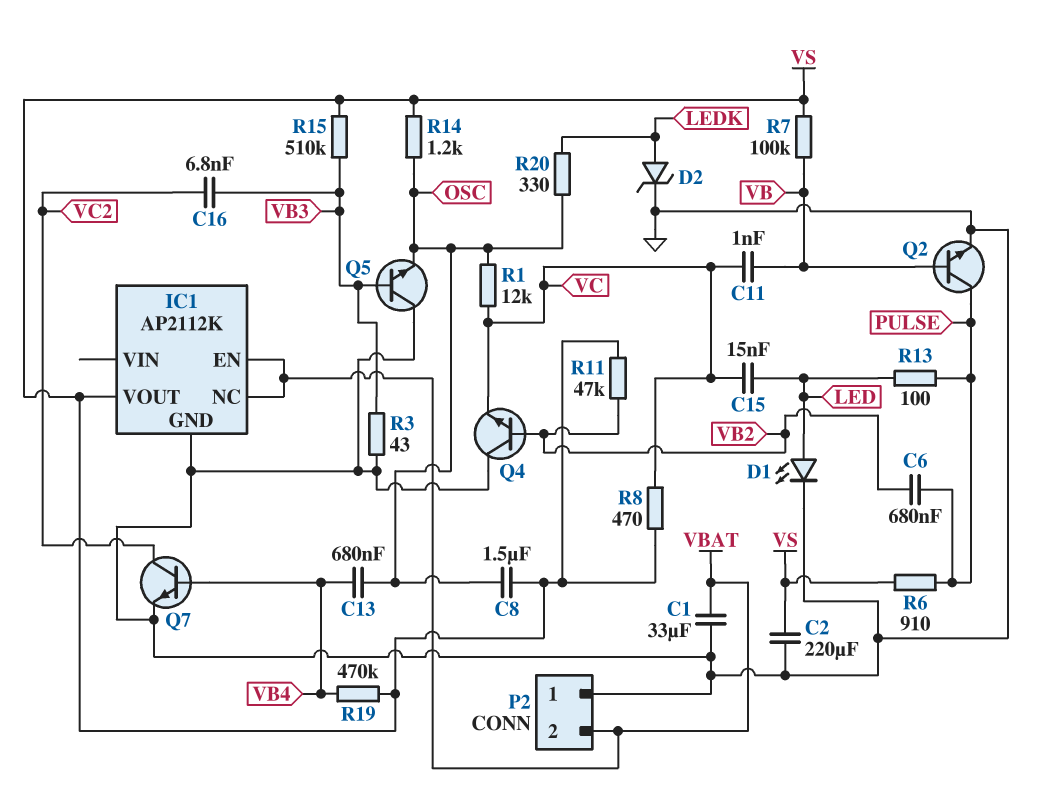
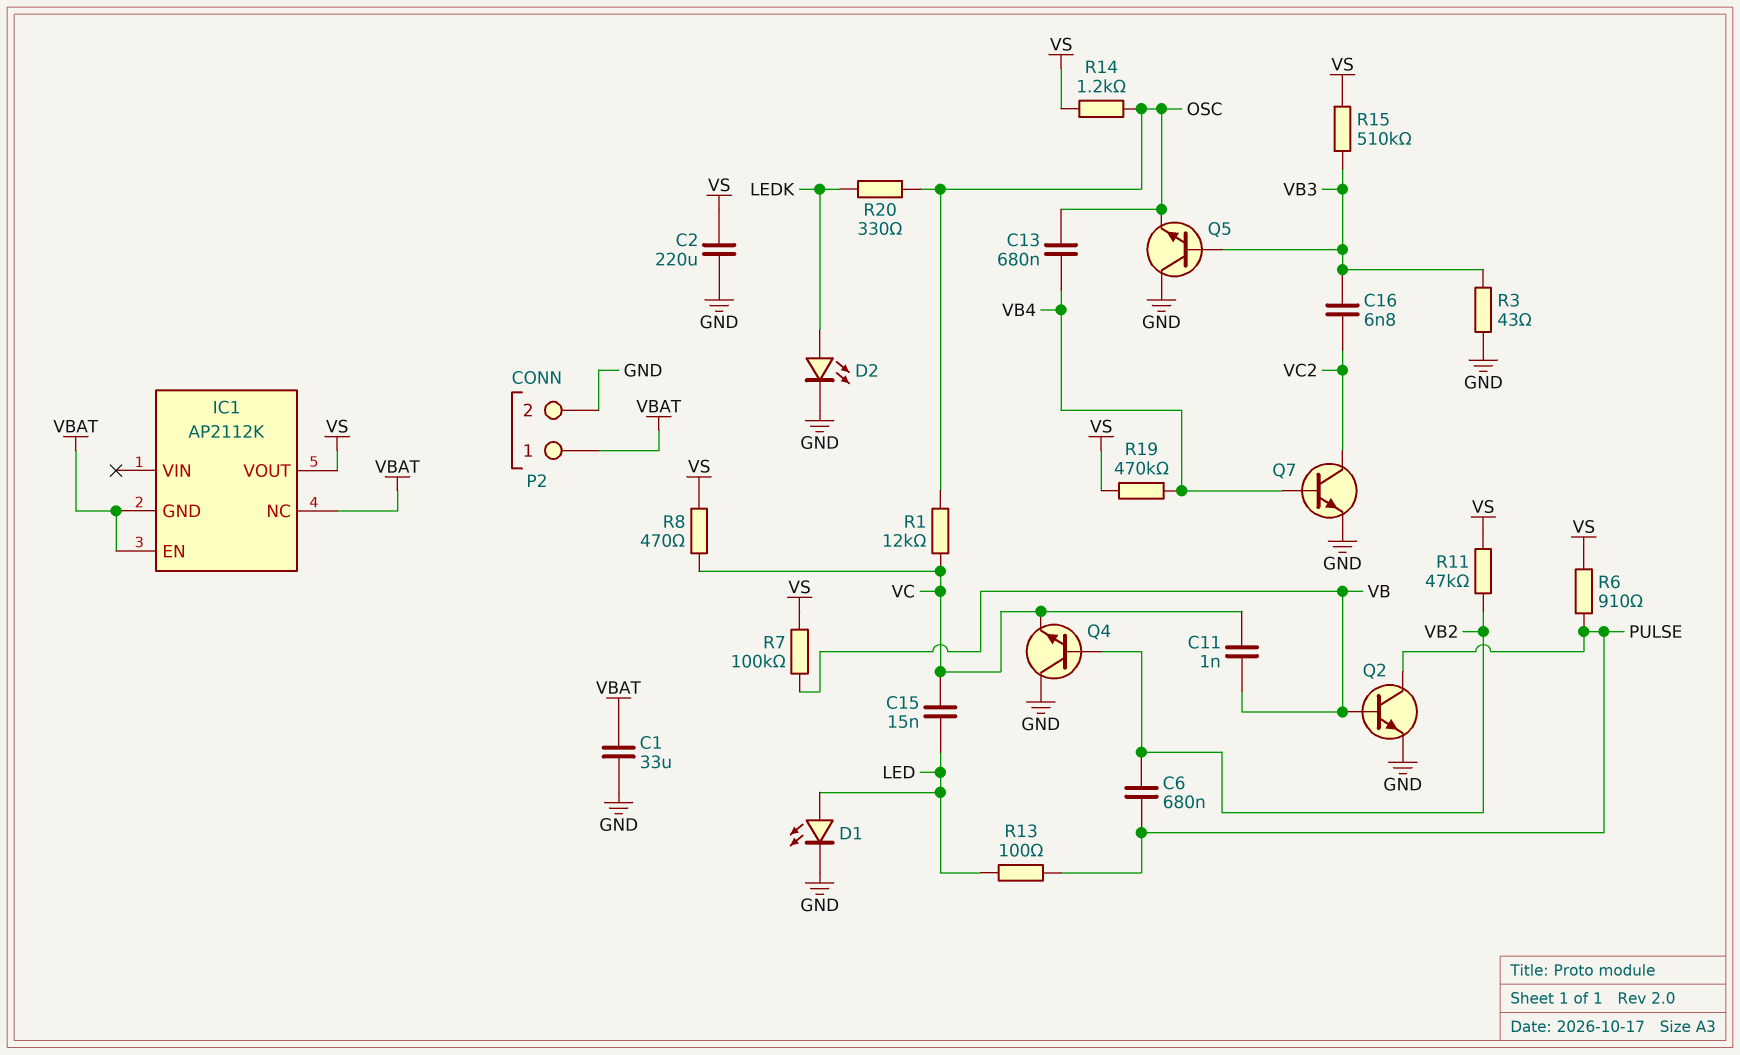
C8: 1.5uF (OSC, VS) -> none
D2: zener (A LEDK, K GND) -> LED (A LEDK, K GND)
IC1 pin GND: GND -> VBAT
P2 pin 1: GND -> VBAT
P2 pin 2: VBAT -> GND

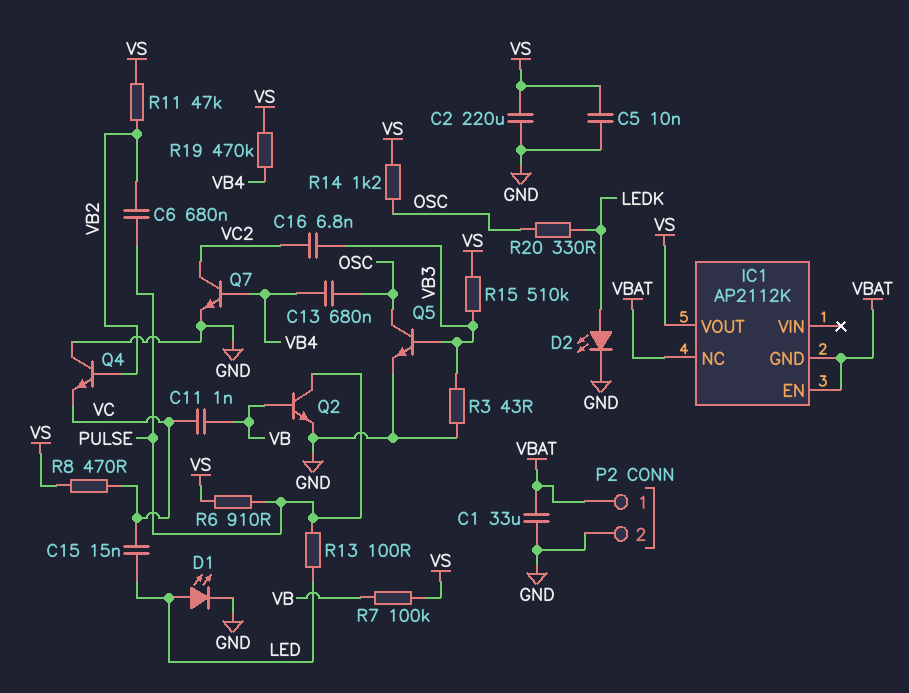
C5: none -> 10nF (GND, VS)
Q5: NPN (B VB3, C GND, E OSC) -> NPN (B VB3, C OSC, E GND)
R1: 12k (OSC, VC) -> none

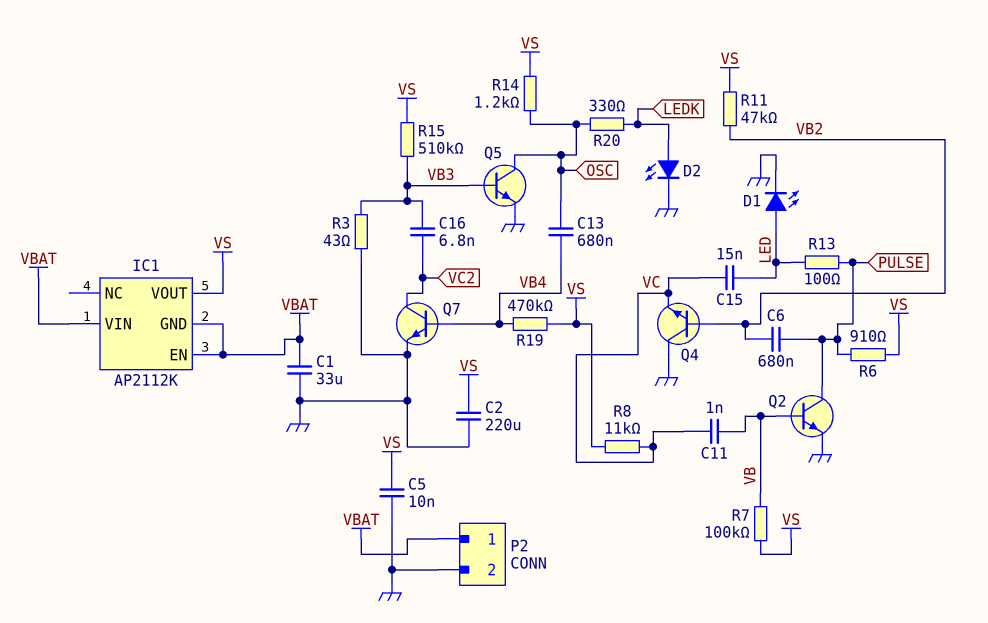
IC1 pin NC: VBAT -> none
IC1 pin VIN: none -> VBAT
R8: 470 (VC, VS) -> 11k (VC, VS)

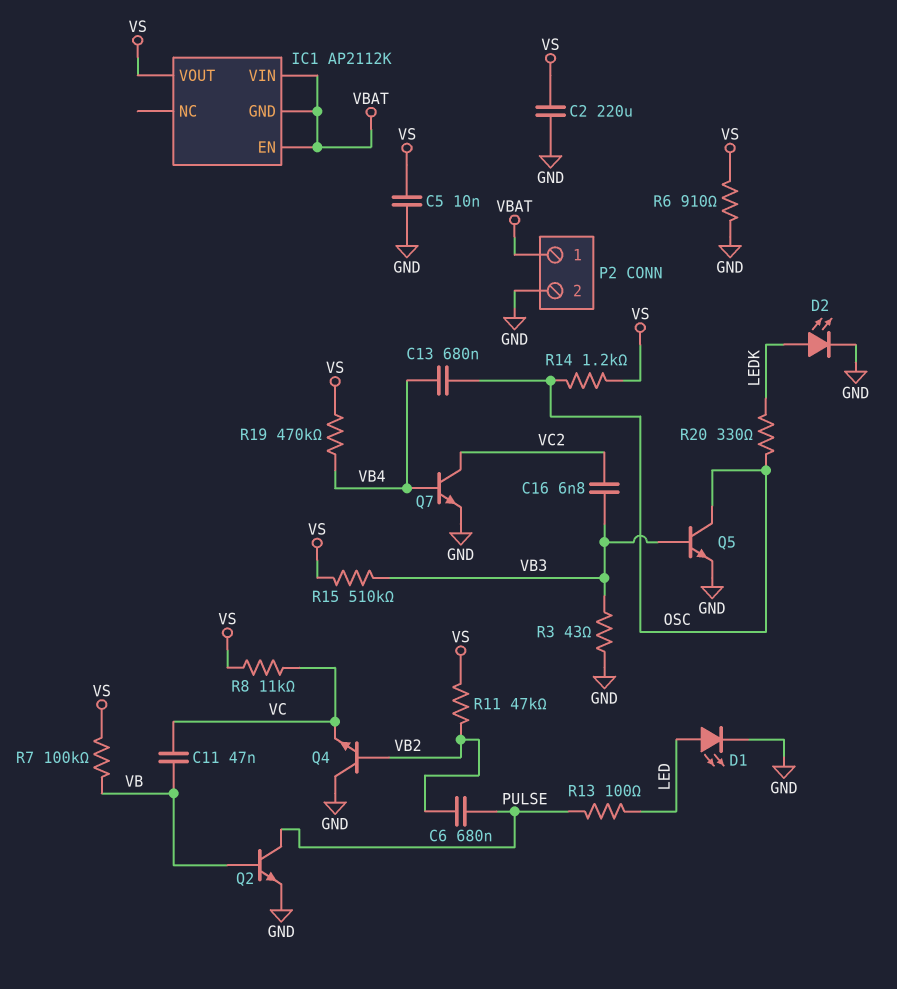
C1: 33uF (GND, VBAT) -> none
C11: 1nF (VB, VC) -> 47nF (VB, VC)
C15: 15nF (LED, VC) -> none
R6: 910 (PULSE, VS) -> 910 (GND, VS)

